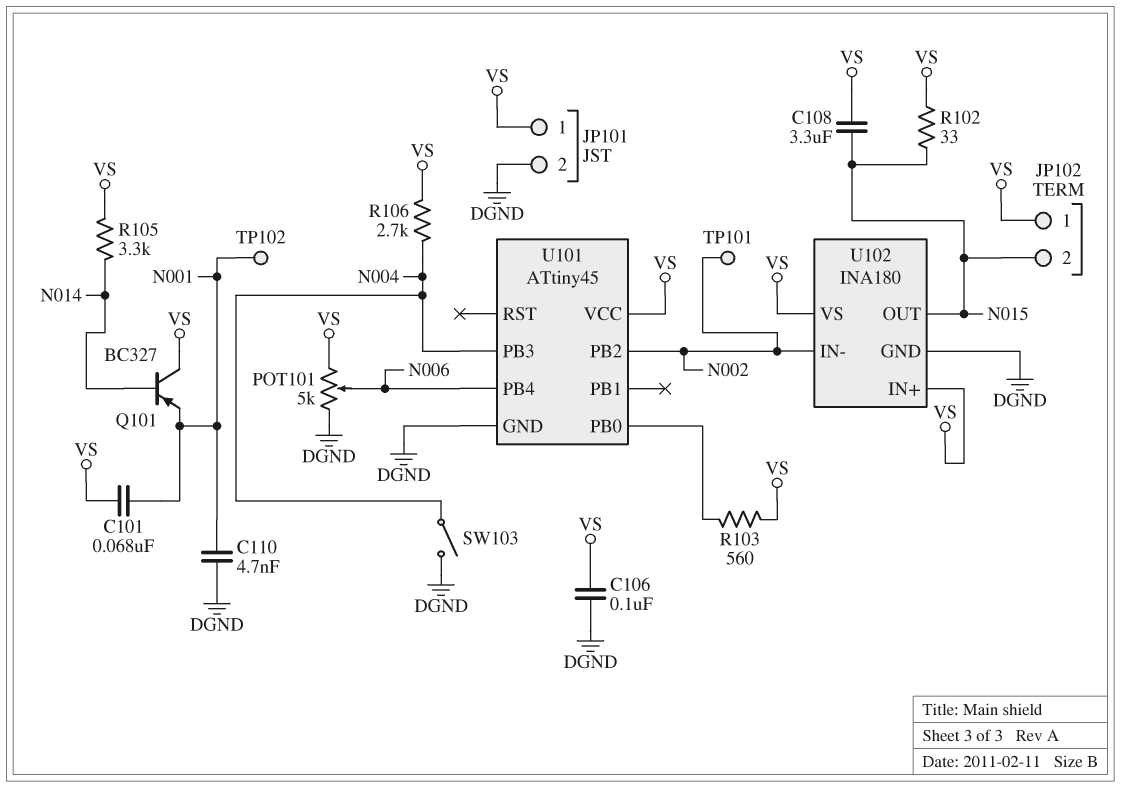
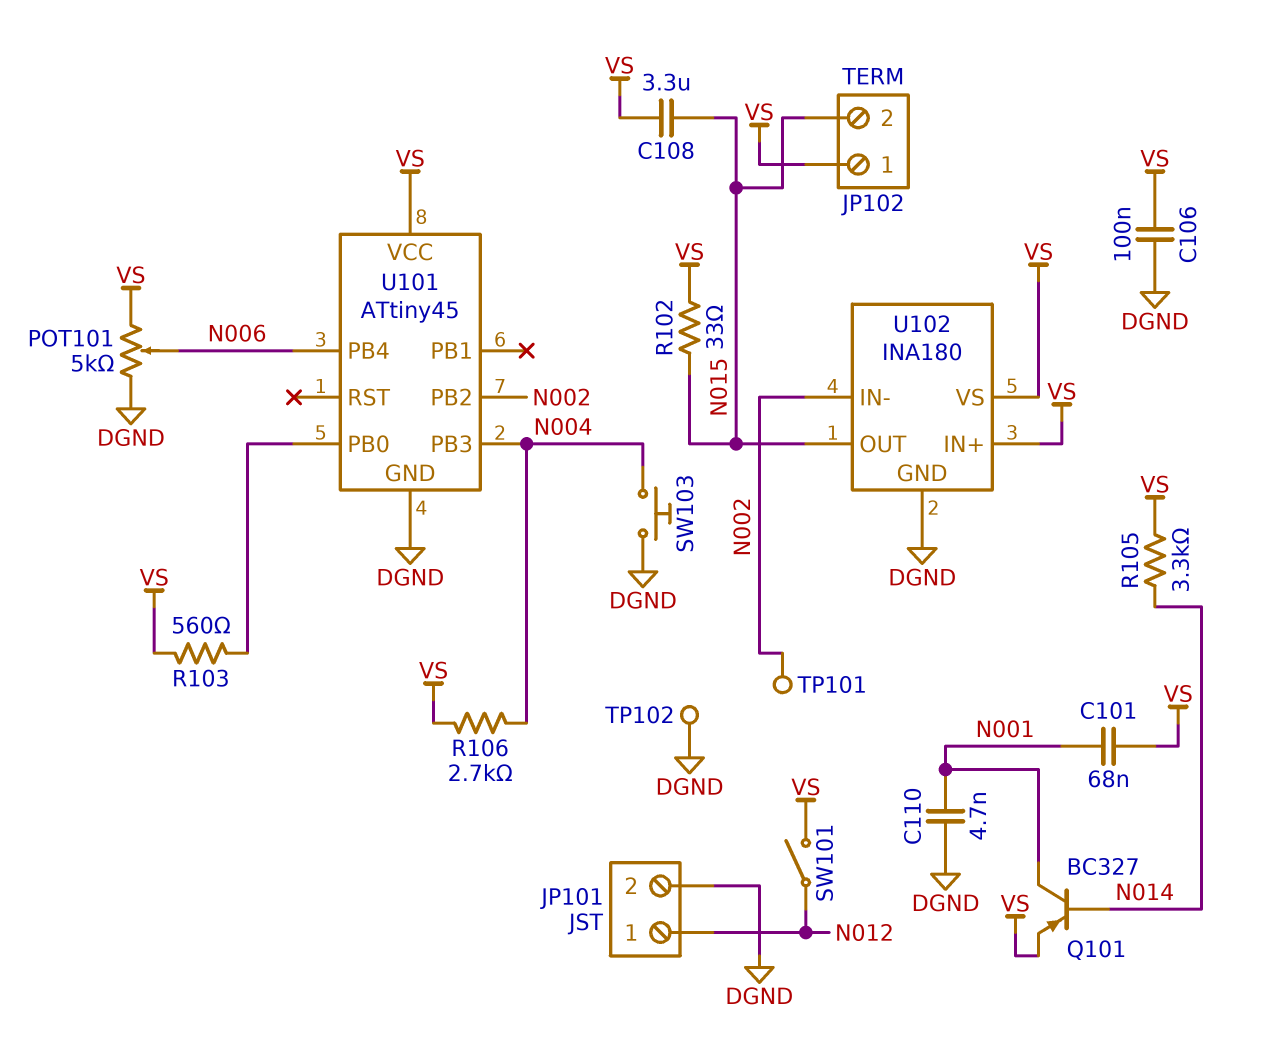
JP101 pin 1: VS -> N012
Q101: PNP BC327 (B N014, C VS, E N001) -> PNP BC327 (B N014, C N001, E VS)
SW101: none -> switch (N012, VS)
SW103: switch (DGND, N004) -> button (DGND, N004)
TP102: test point (N001) -> test point (DGND)

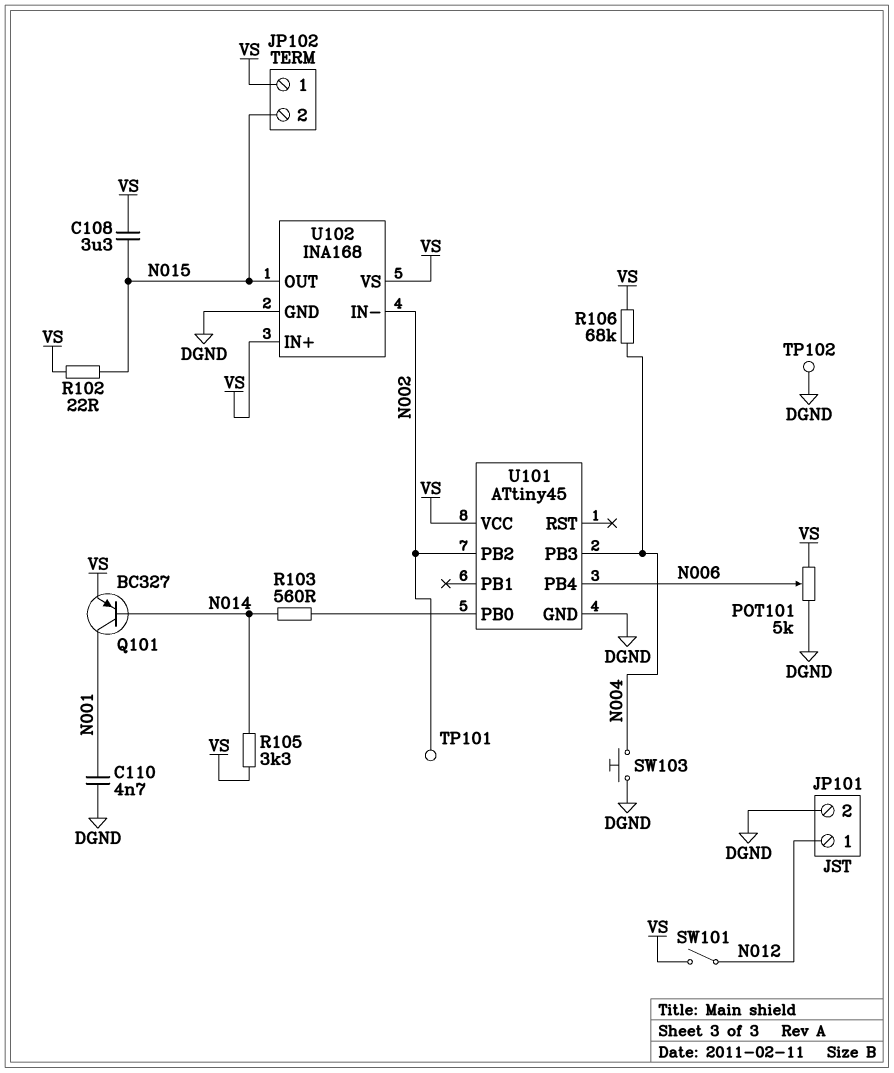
C101: 68nF (N001, VS) -> none
C106: 100nF (DGND, VS) -> none
R102: 33 (N015, VS) -> 22 (N015, VS)
R103: 560 (U101/PB0, VS) -> 560 (N014, U101/PB0)
R106: 2.7k (N004, VS) -> 68k (N004, VS)
U102: INA180 -> INA168

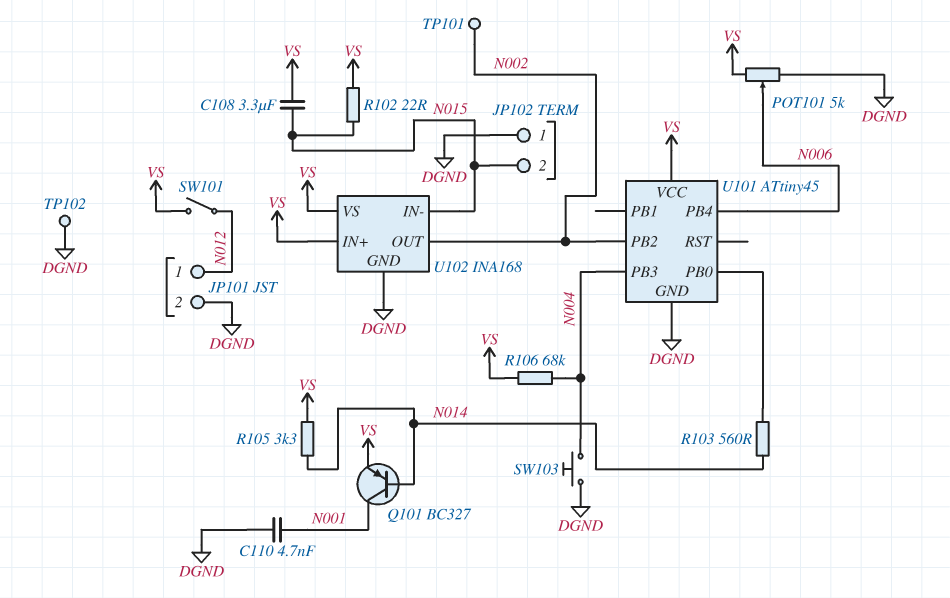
JP102 pin 1: VS -> DGND
U102 pin IN-: N002 -> N015
U102 pin OUT: N015 -> N002

